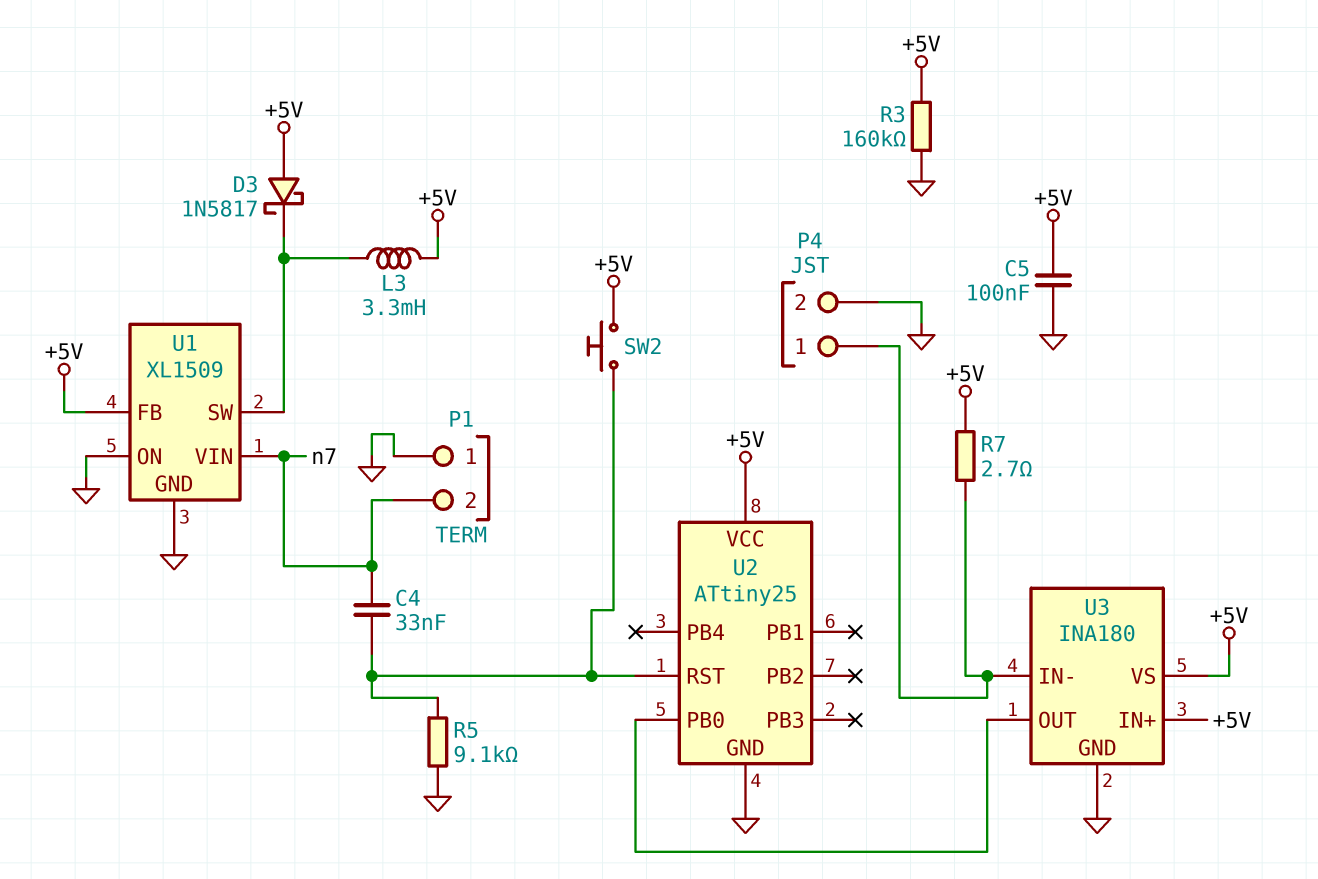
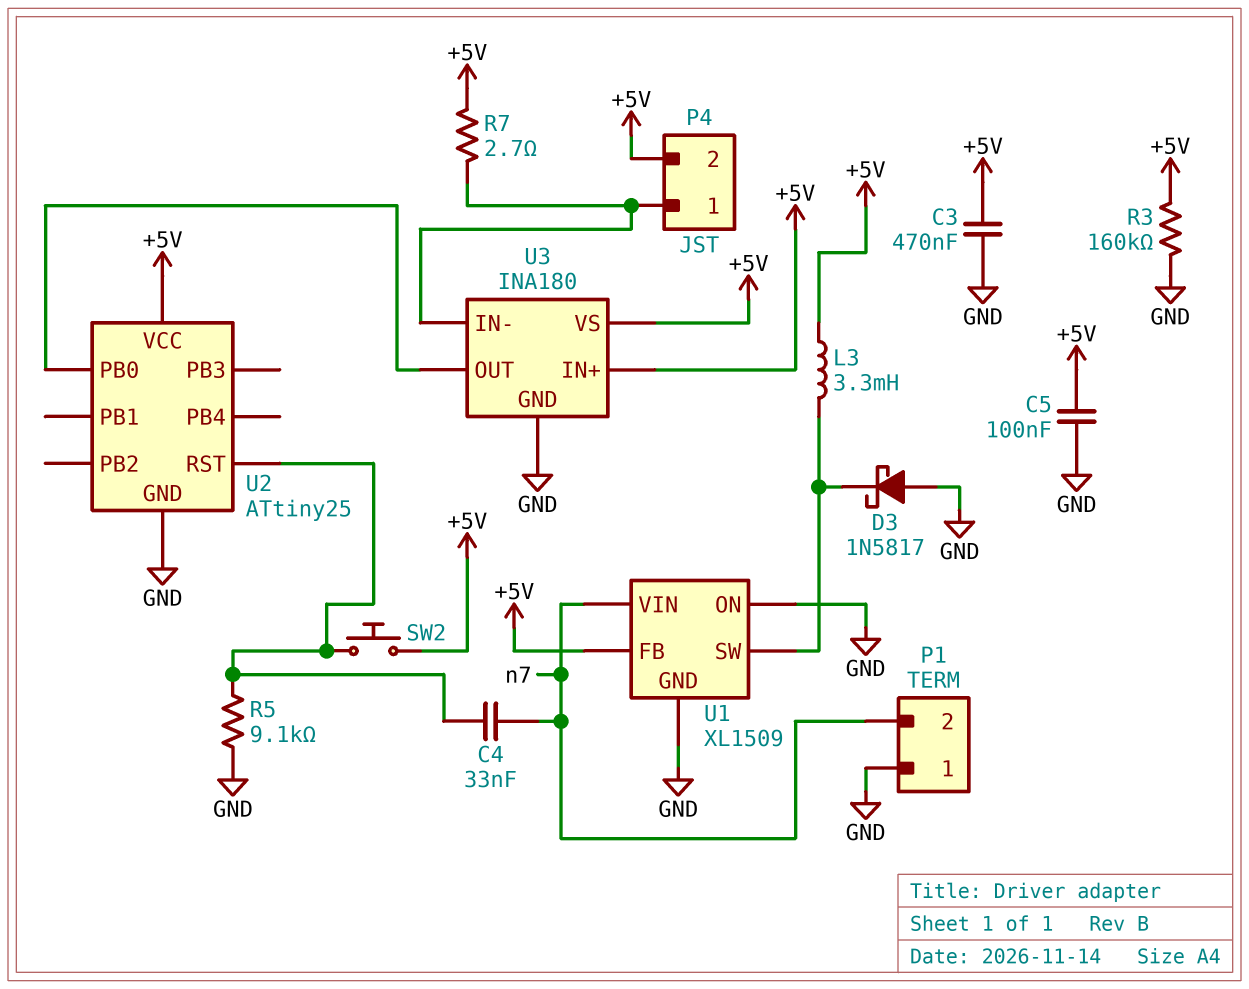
C3: none -> 470nF (+5V, GND)
D3: schottky 1N5817 (A +5V, K U1/SW) -> schottky 1N5817 (A GND, K U1/SW)
P4 pin 2: GND -> +5V

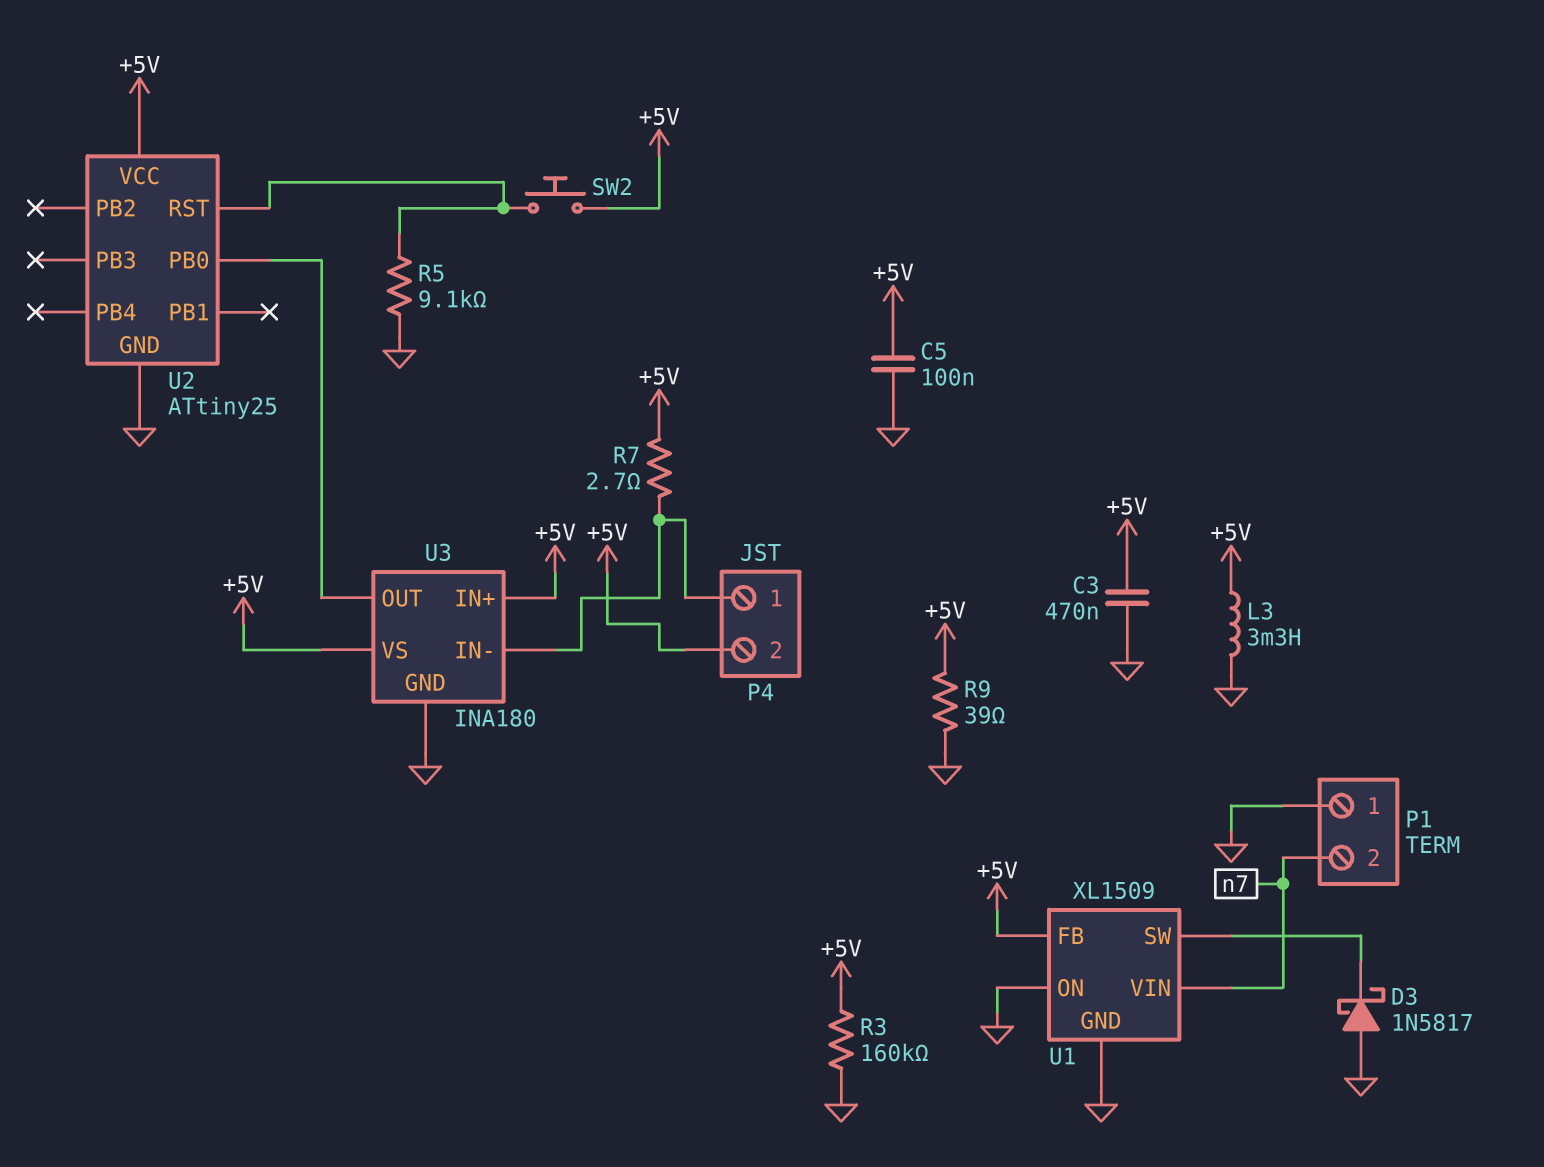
C4: 33nF (U2/RST, n7) -> none
L3: 3.3mH (+5V, U1/SW) -> 3.3mH (+5V, GND)
R9: none -> 39 (+5V, GND)

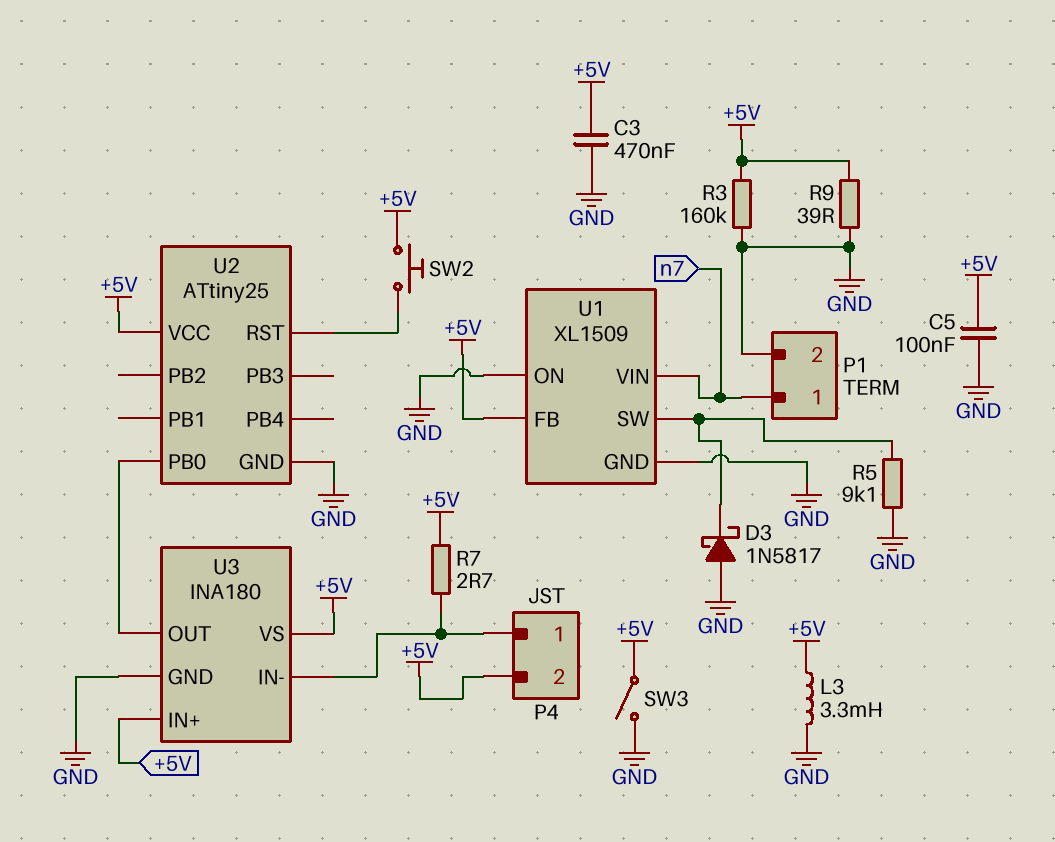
P1 pin 1: GND -> n7
P1 pin 2: n7 -> GND
R5: 9.1k (GND, U2/RST) -> 9.1k (GND, U1/SW)
SW3: none -> switch (+5V, GND)

